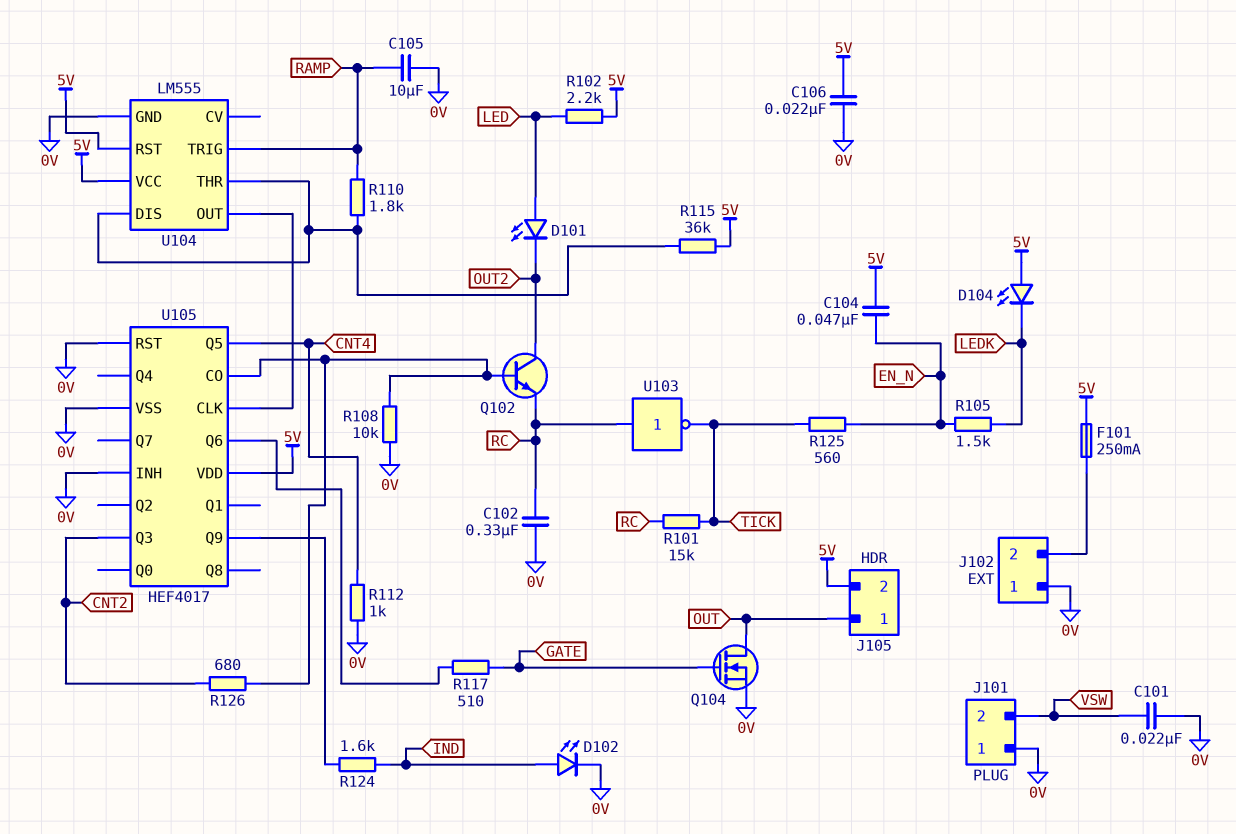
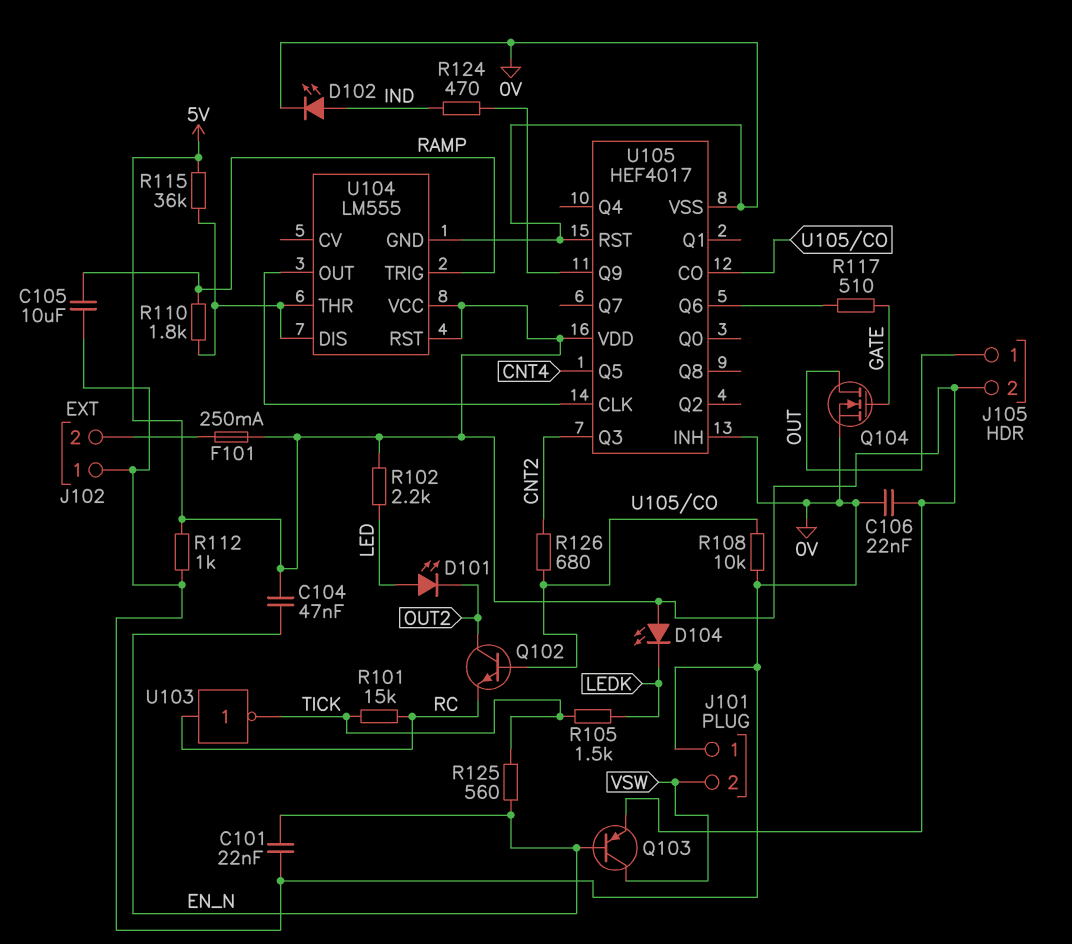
C101: 22nF (0V, VSW) -> 22nF (0V, EN_N)
C102: 330nF (0V, RC) -> none
Q103: none -> PNP (B EN_N, C VSW, E 5V)
R105: 1.5k (EN_N, LEDK) -> 1.5k (LEDK, TICK)
R112: 1k (0V, CNT4) -> 1k (0V, 5V)
R124: 1.6k (IND, U105/Q9) -> 470 (IND, U105/Q9)

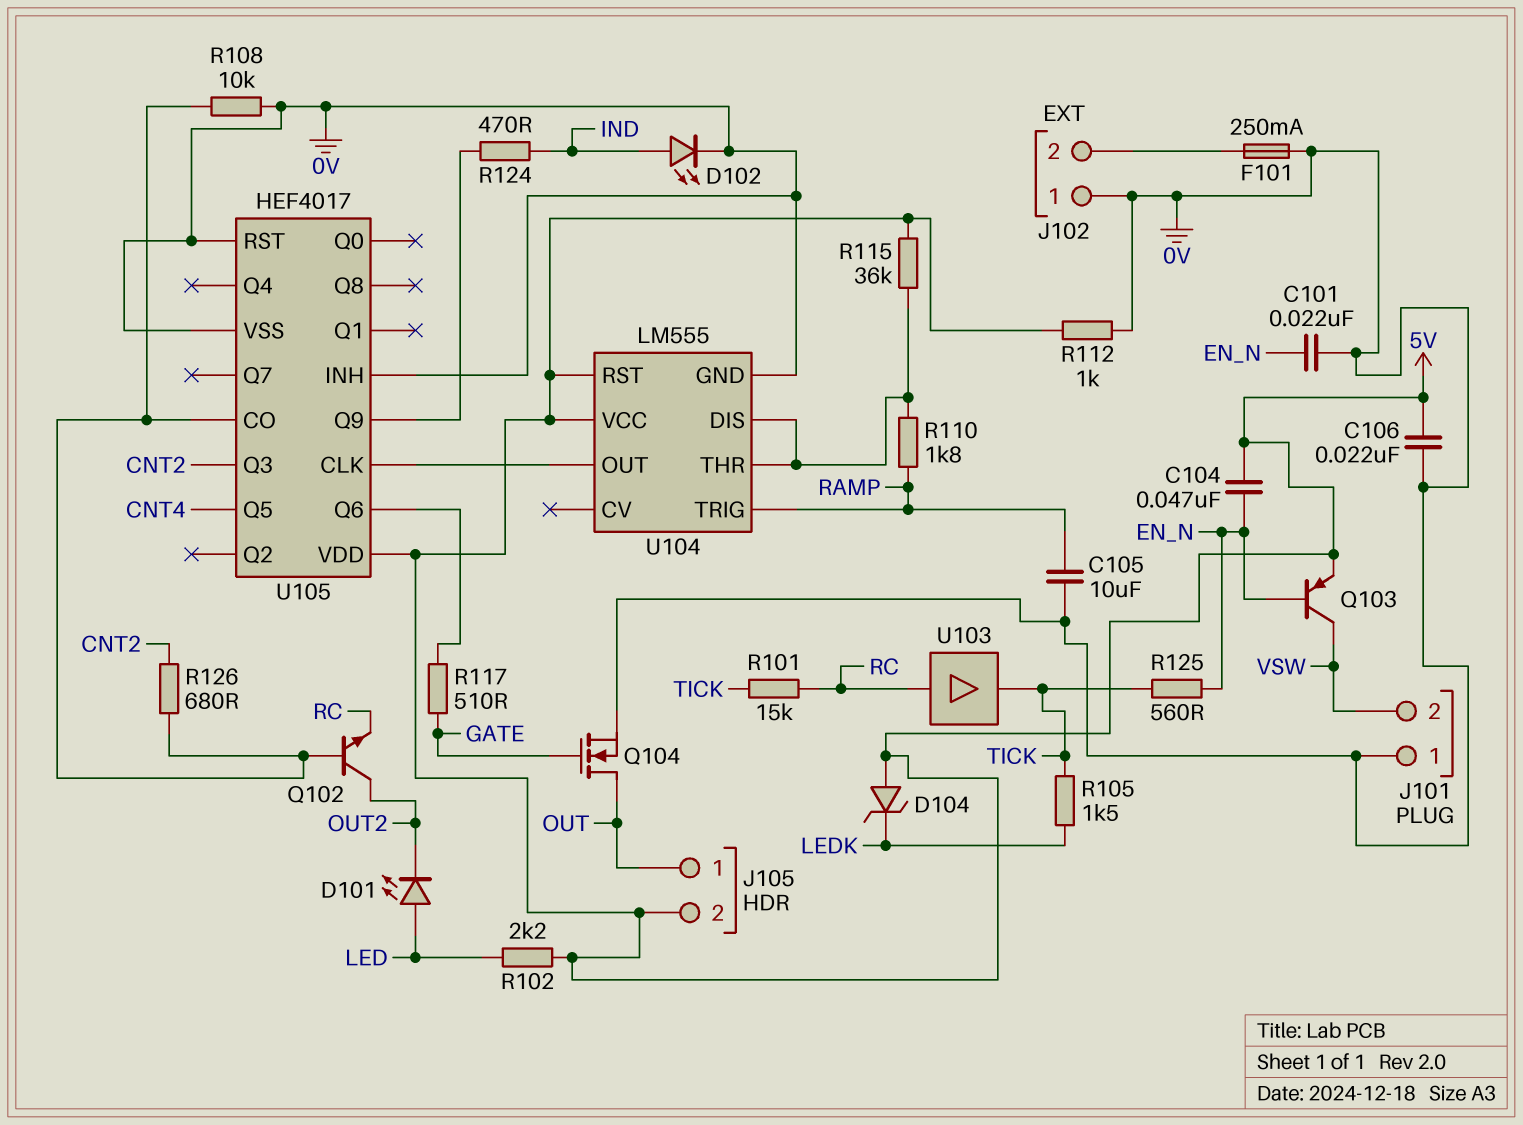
D104: LED (A 5V, K LEDK) -> zener (A 5V, K LEDK)
F101: 250mA (5V, J102/2) -> 250mA (0V, J102/2)
U103: NOT (in RC, out TICK) -> buffer (in RC, out TICK)

